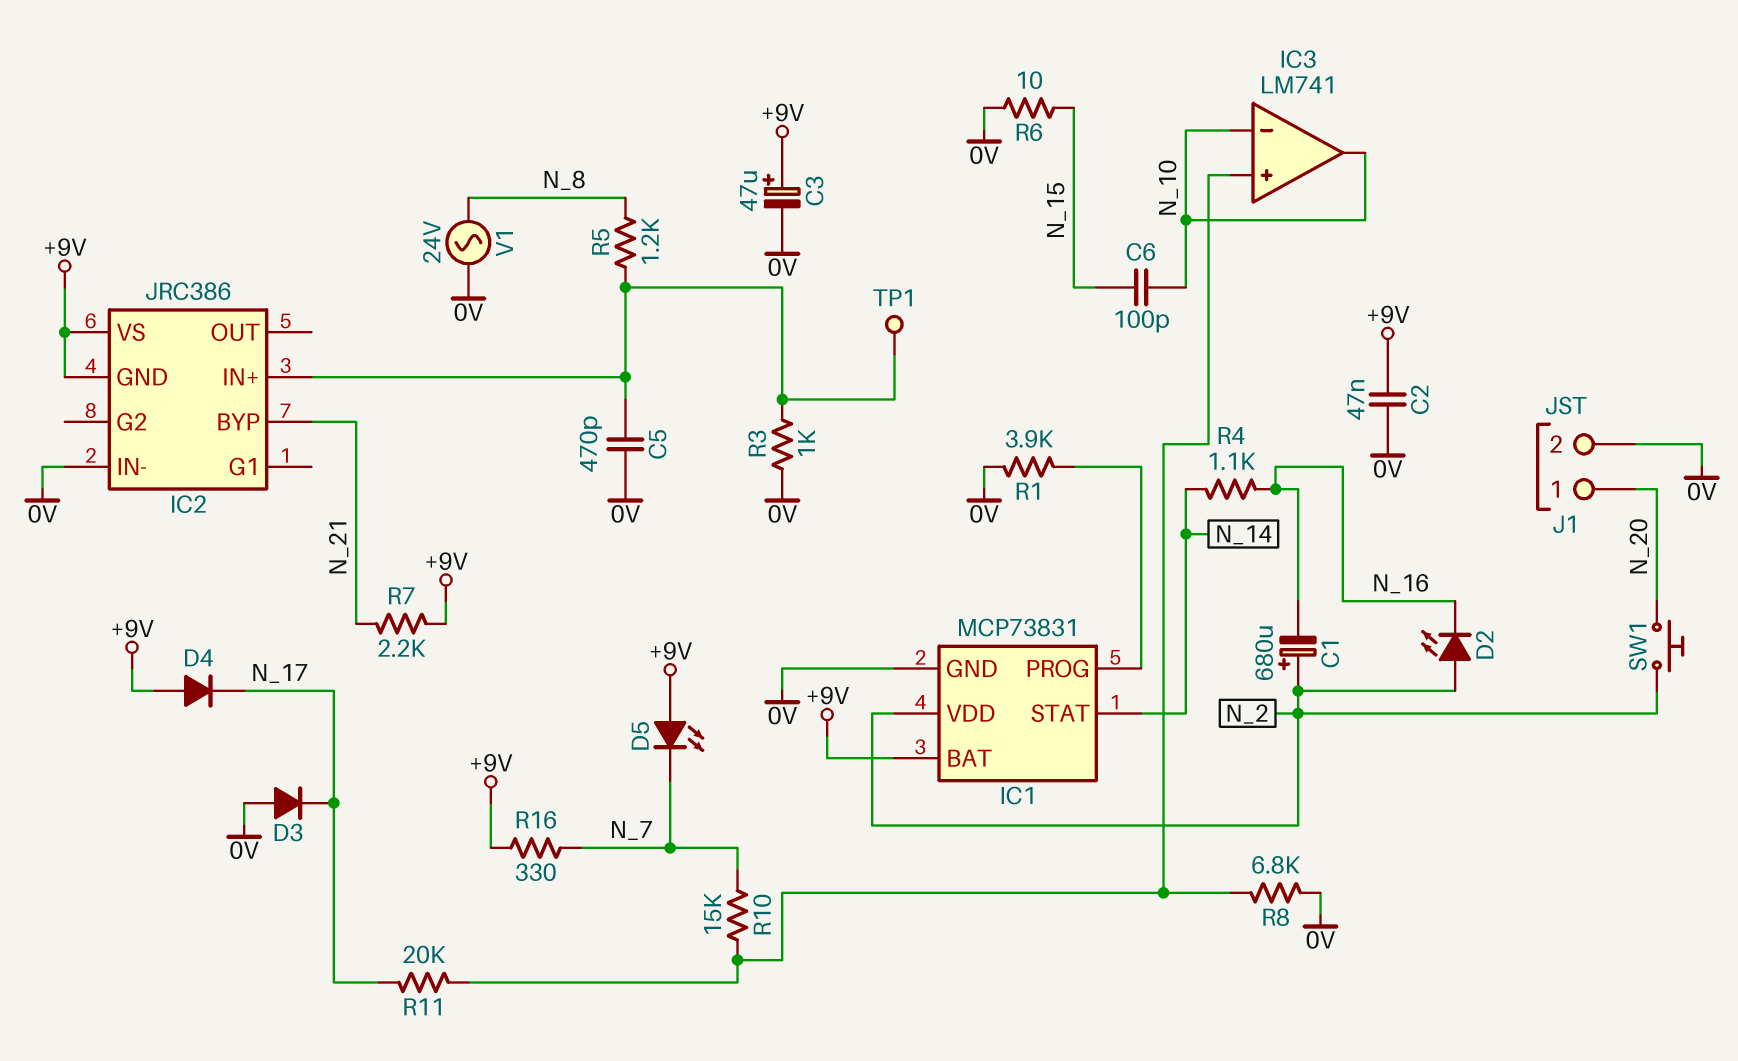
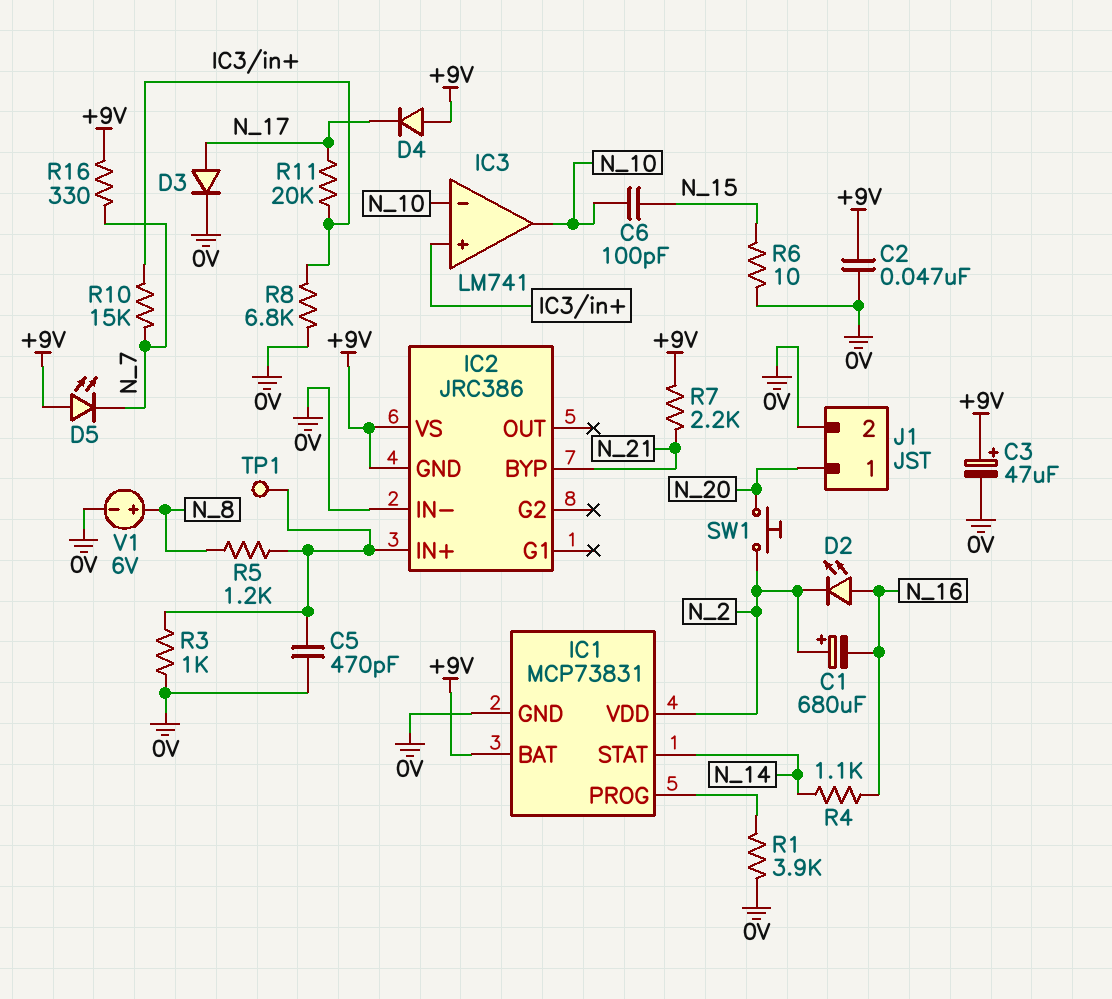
D2: LED (A N_2, K N_16) -> LED (A N_16, K N_2)
D3: diode (A 0V, K N_17) -> diode (A N_17, K 0V)
V1: AC 24V (0V, N_8) -> 6V (plus N_8, minus 0V)

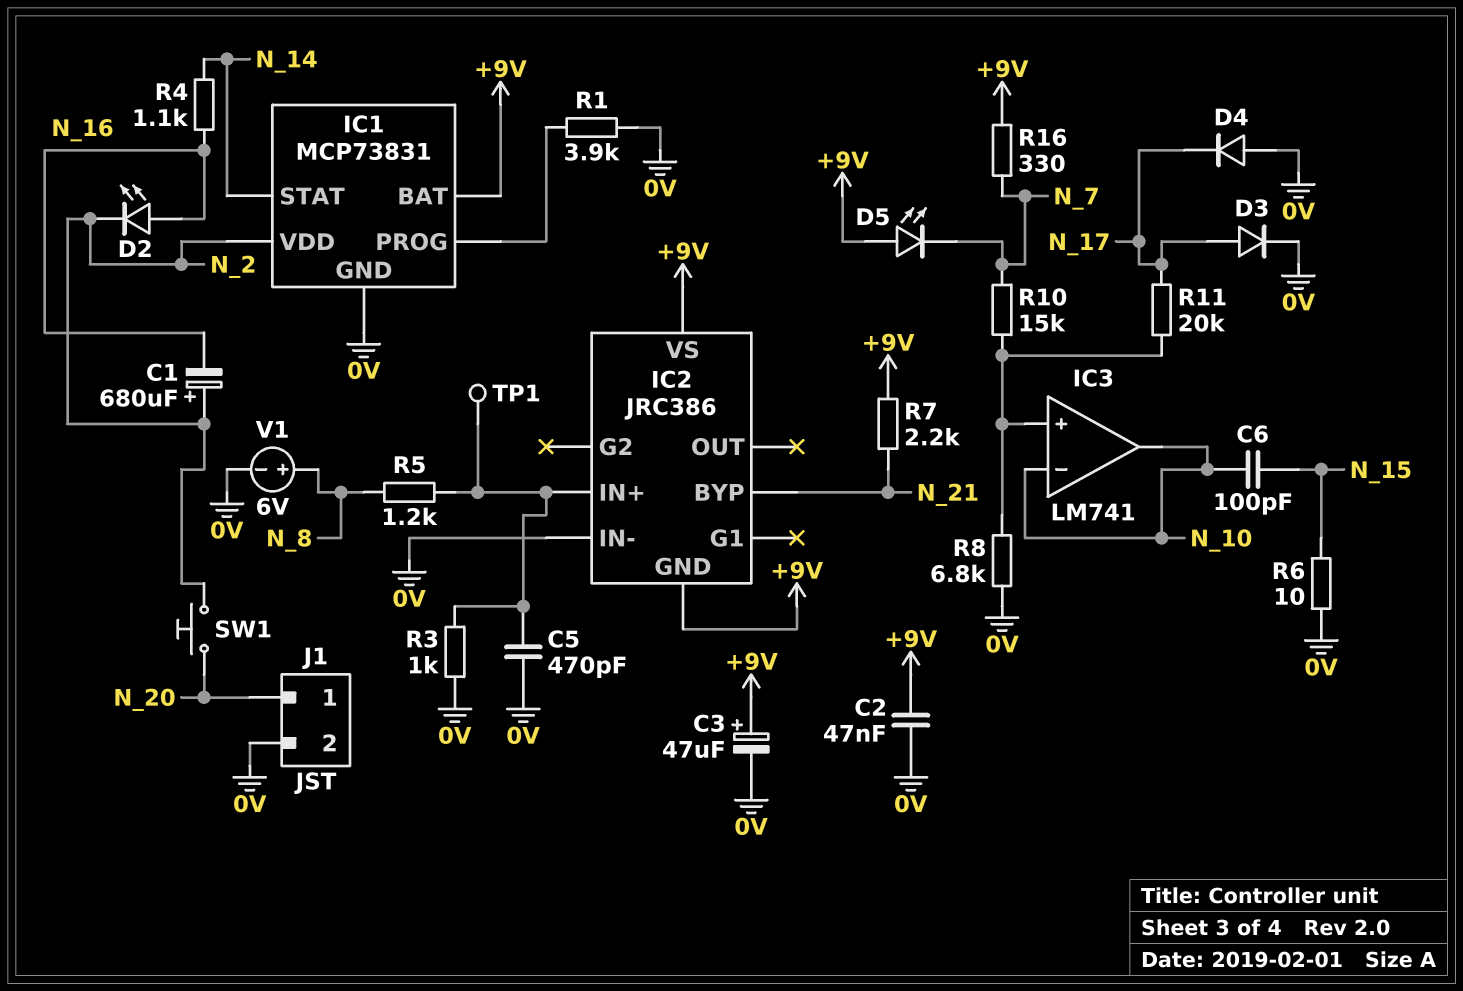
D4: diode (A +9V, K N_17) -> diode (A 0V, K N_17)

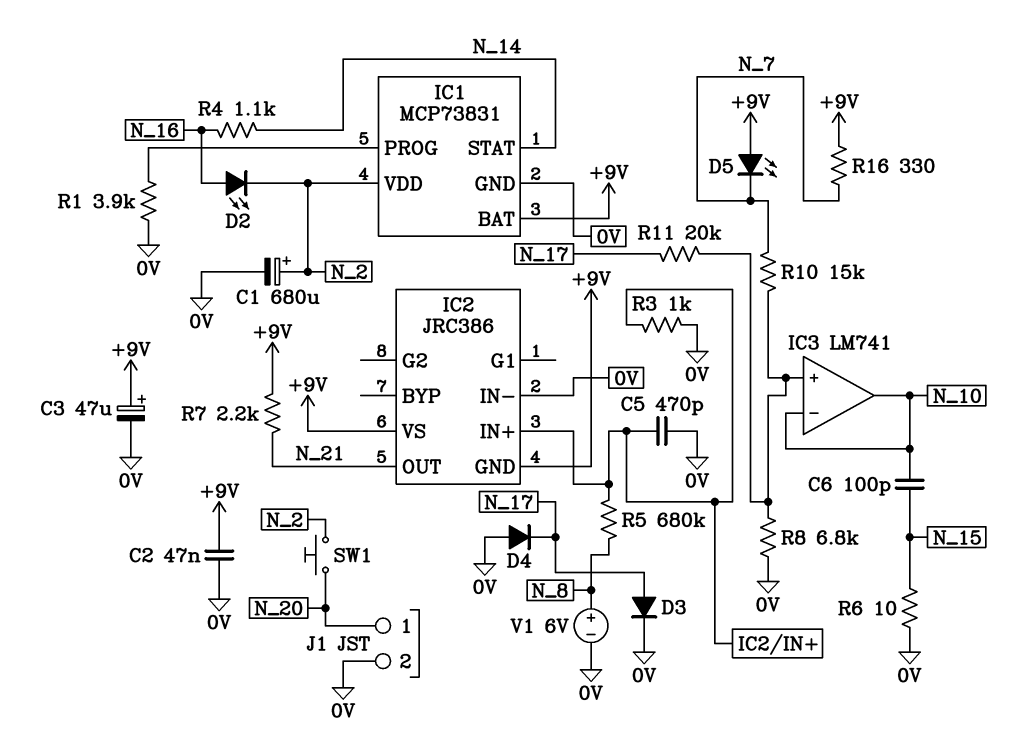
C1: 680uF (plus N_2, minus N_16) -> 680uF (plus N_2, minus 0V)
IC2 pin BYP: N_21 -> none
IC2 pin OUT: none -> N_21
R5: 1.2k (IC2/IN+, N_8) -> 680k (IC2/IN+, N_8)
TP1: test point (IC2/IN+) -> none

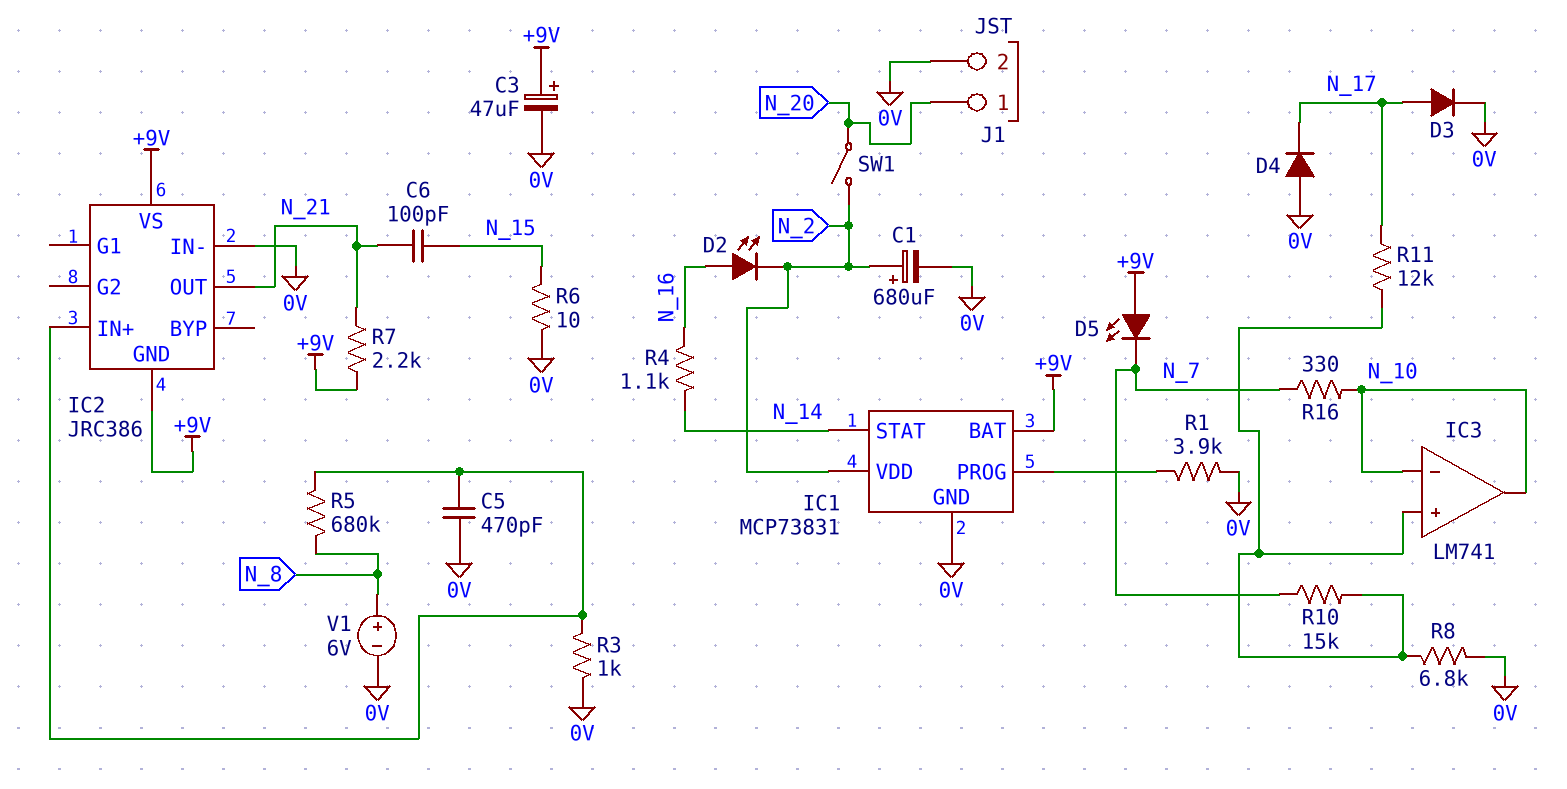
C2: 47nF (+9V, 0V) -> none
C6: 100pF (N_10, N_15) -> 100pF (N_15, N_21)
R11: 20k (IC3/in+, N_17) -> 12k (IC3/in+, N_17)
R16: 330 (+9V, N_7) -> 330 (N_7, N_10)
SW1: button (N_2, N_20) -> switch (N_2, N_20)

